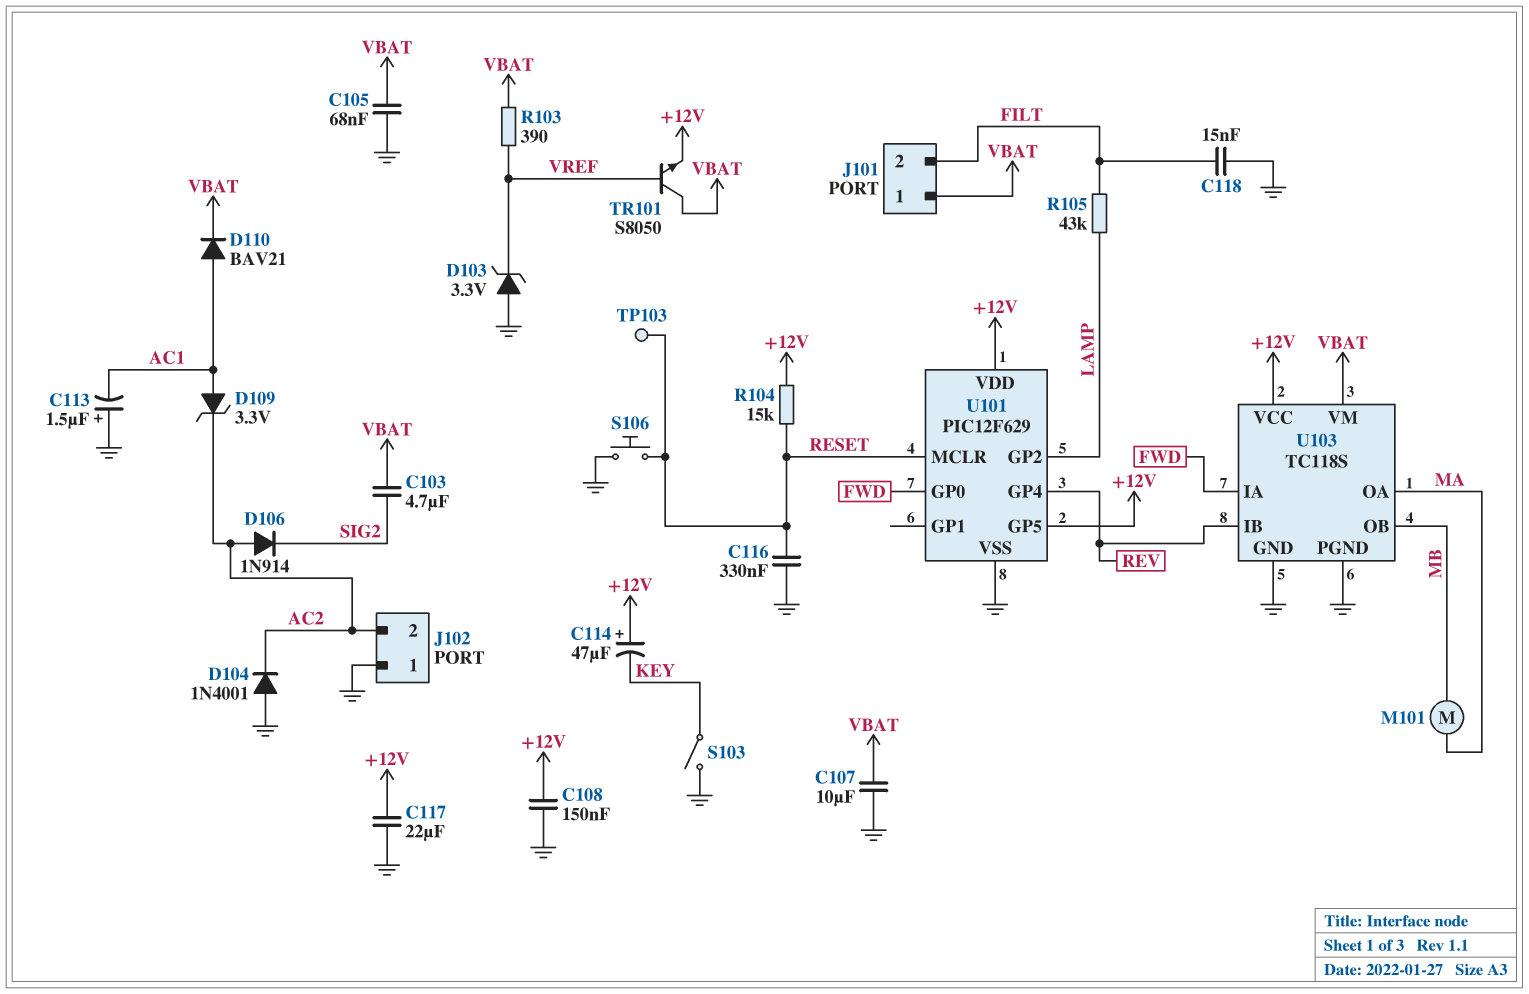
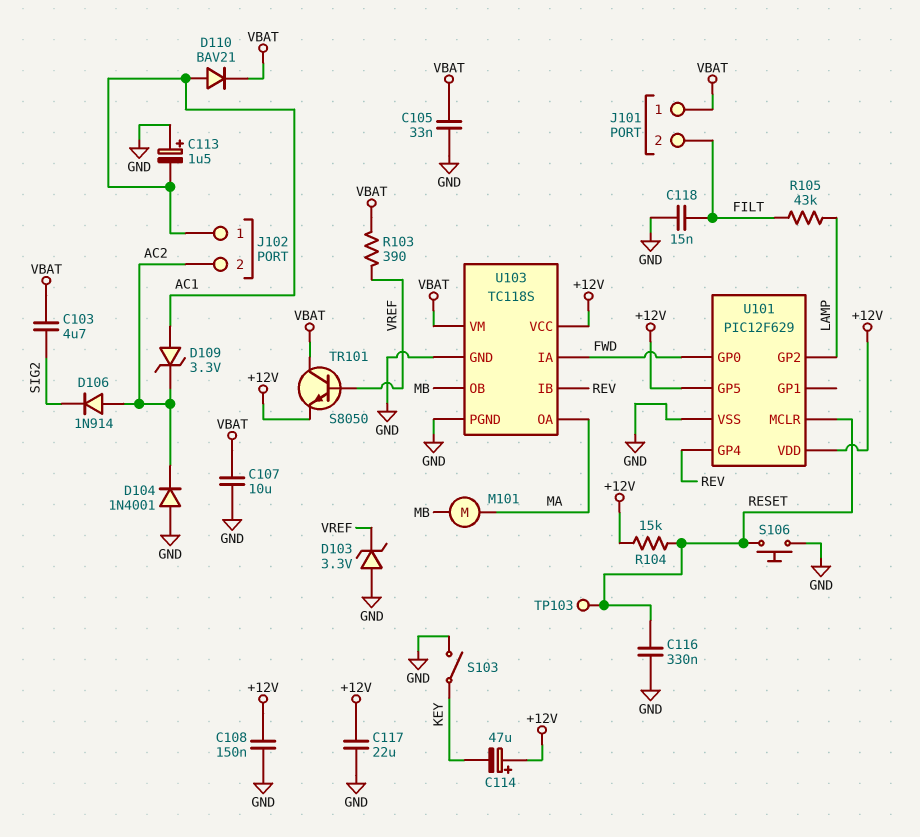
C105: 68nF (GND, VBAT) -> 33nF (GND, VBAT)
J102 pin 1: GND -> AC1

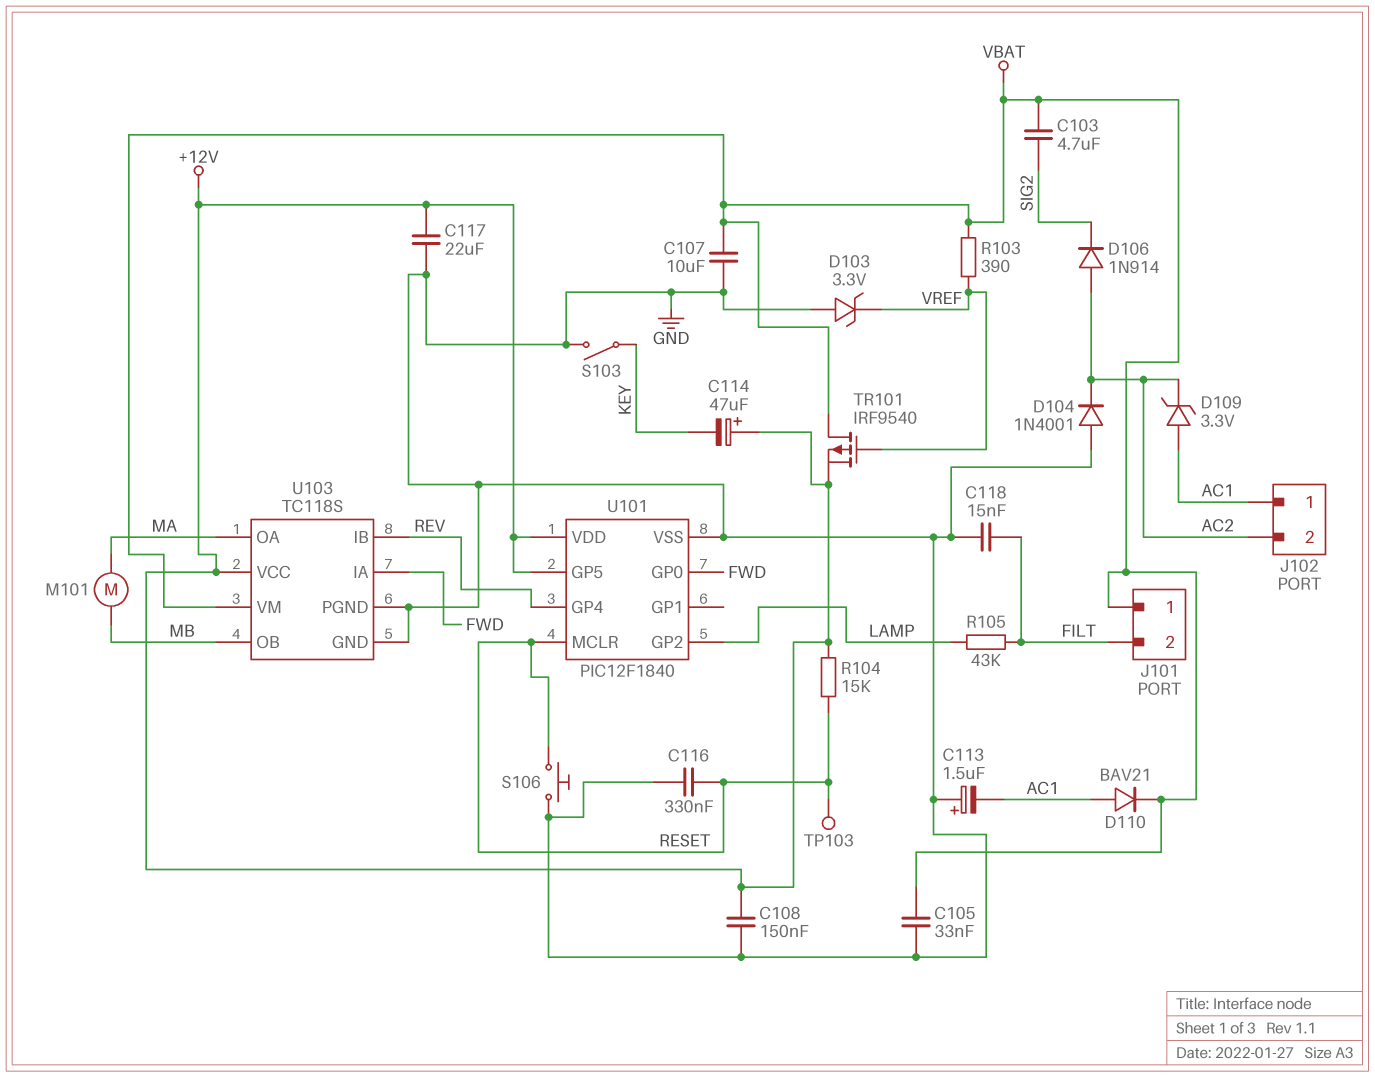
TR101: NPN S8050 (B VREF, C VBAT, E +12V) -> PMOS IRF9540 (G VREF, D VBAT, S +12V)
U101: PIC12F629 -> PIC12F1840

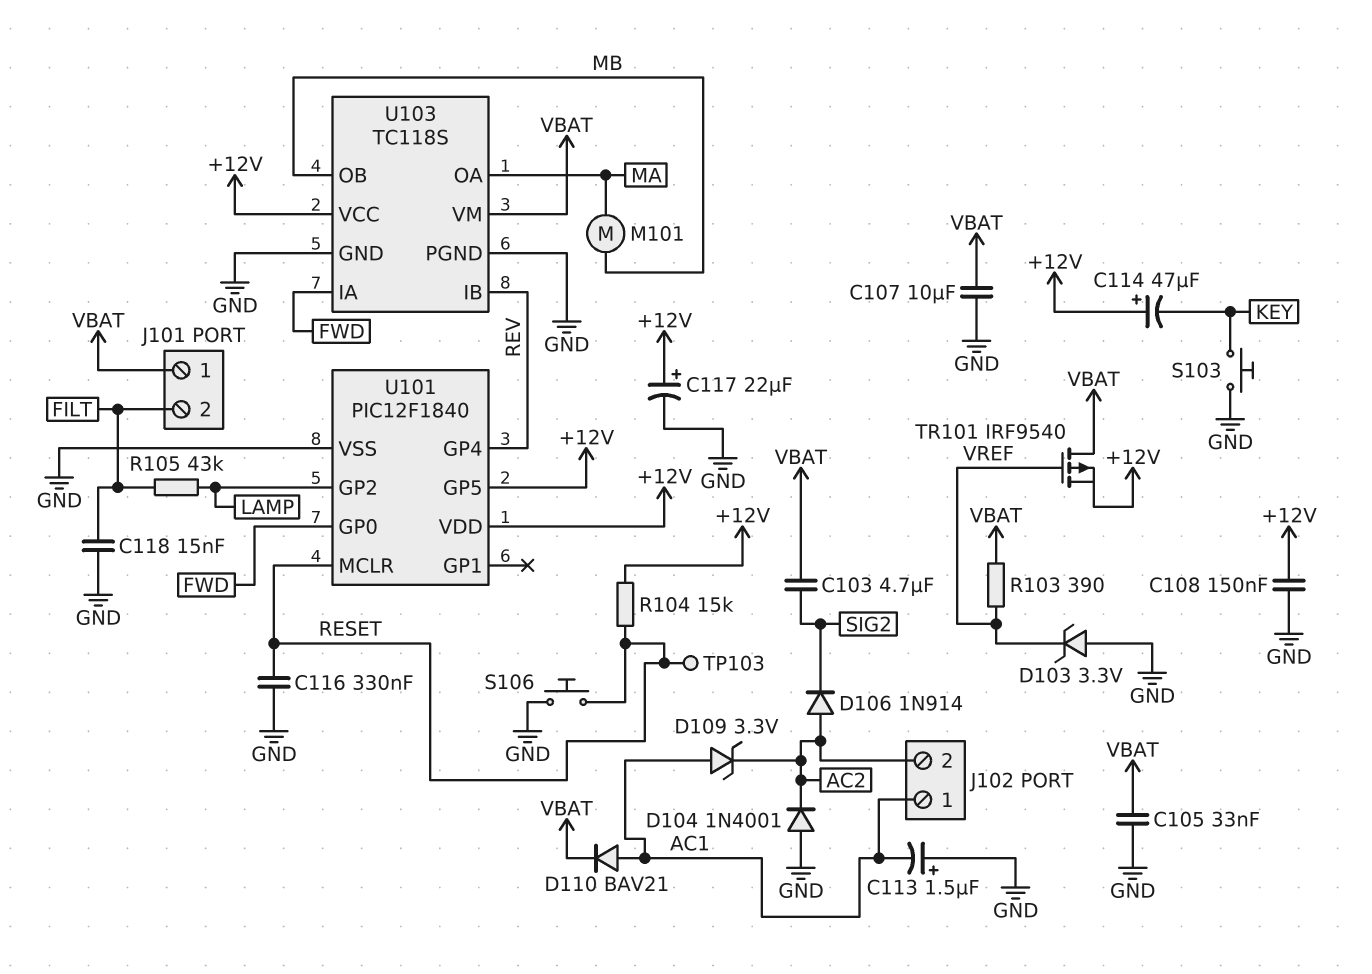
C117: 22uF (+12V, GND) -> 22uF (plus +12V, minus GND)
S103: switch (GND, KEY) -> button (GND, KEY)

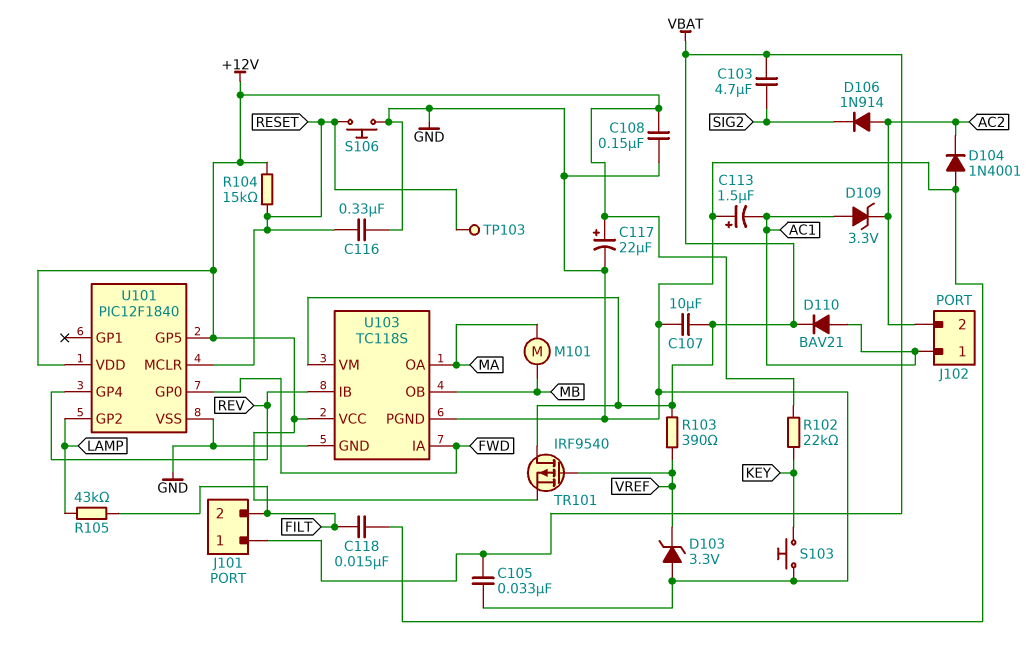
C114: 47uF (plus +12V, minus KEY) -> none
R102: none -> 22k (+12V, KEY)

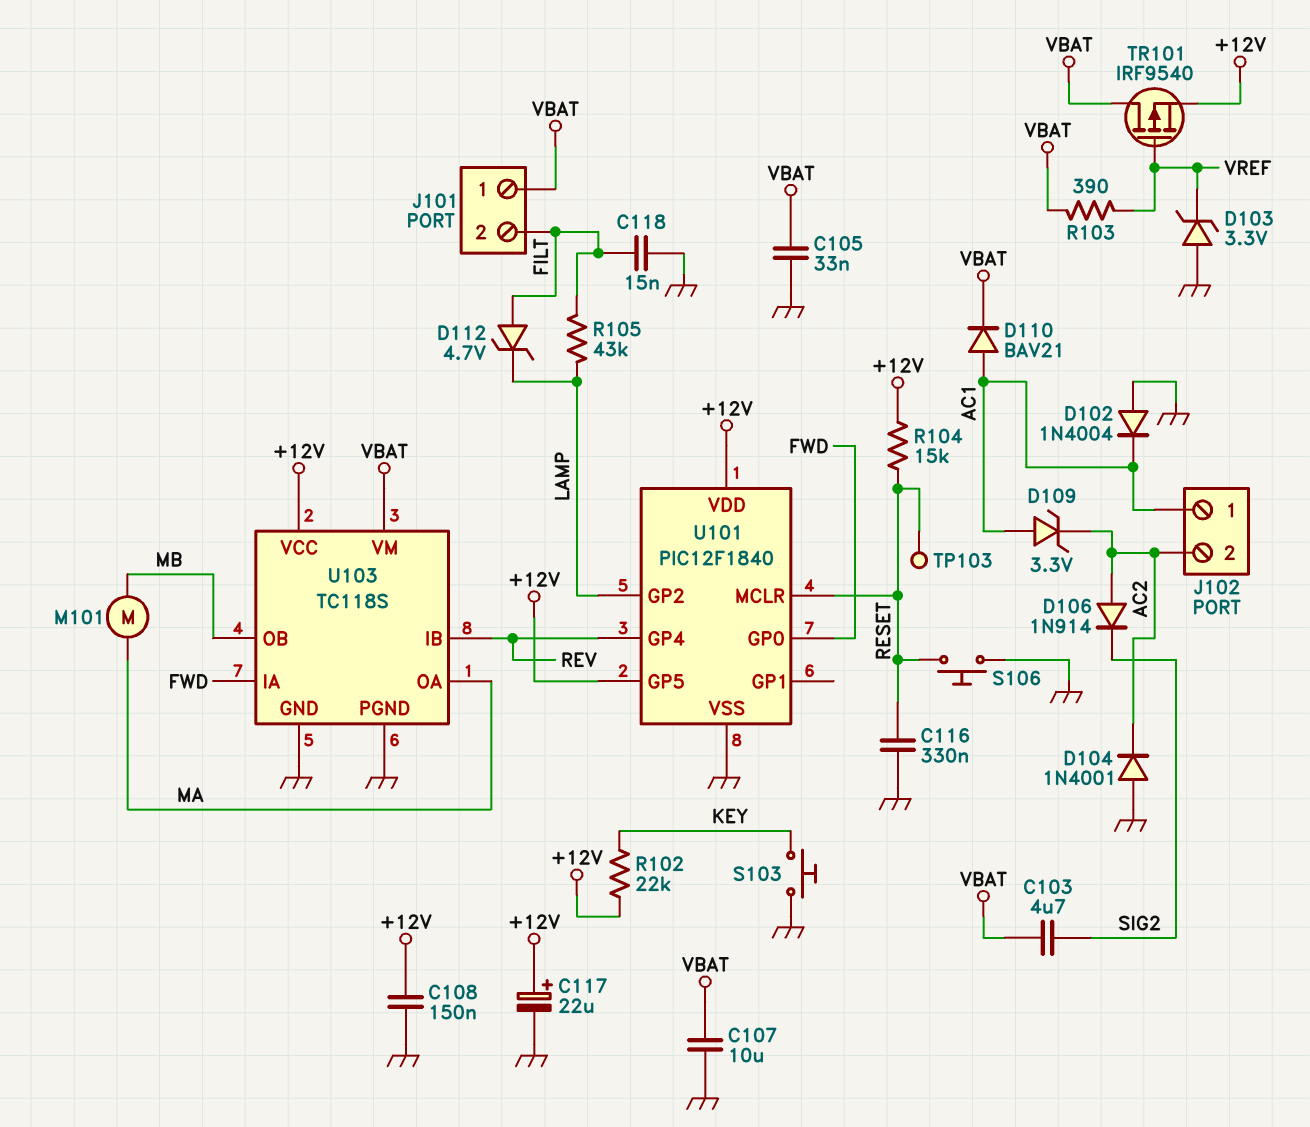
C113: 1.5uF (plus GND, minus AC1) -> none
D102: none -> diode 1N4004 (A GND, K AC1)
D112: none -> zener 4.7V (A FILT, K LAMP)

